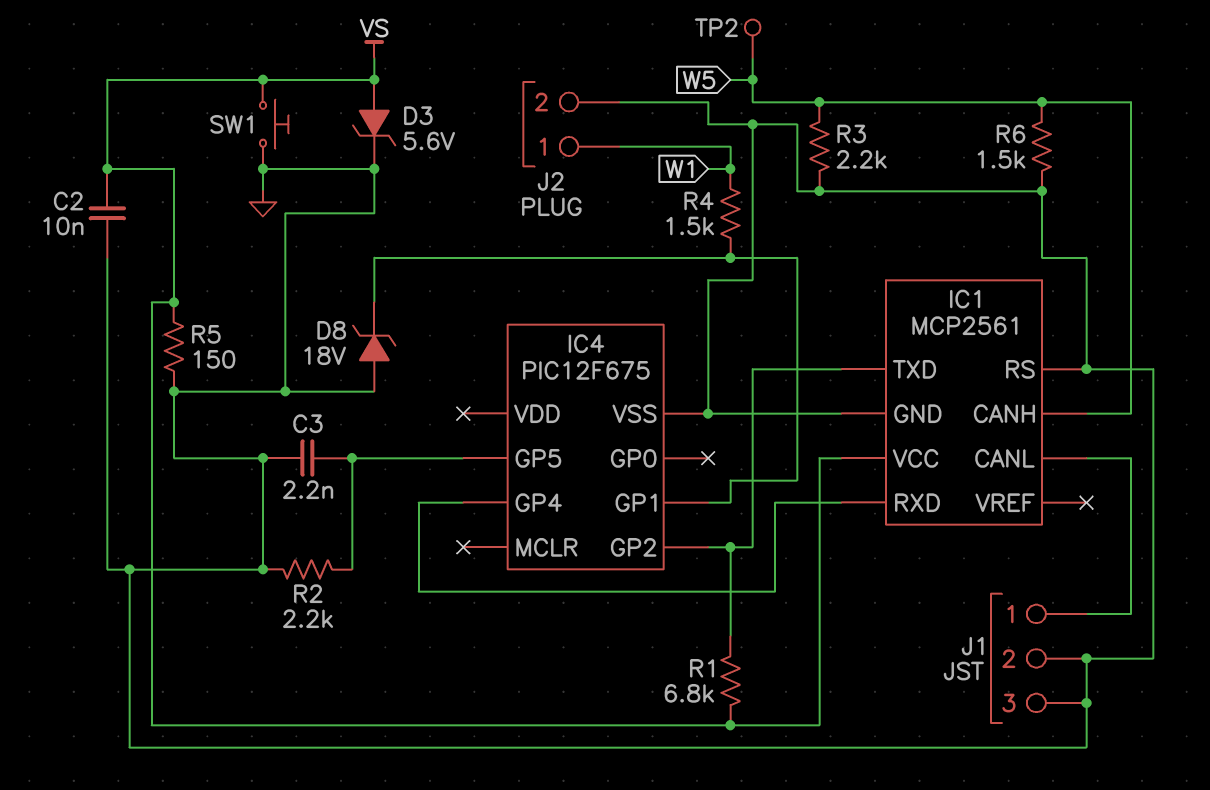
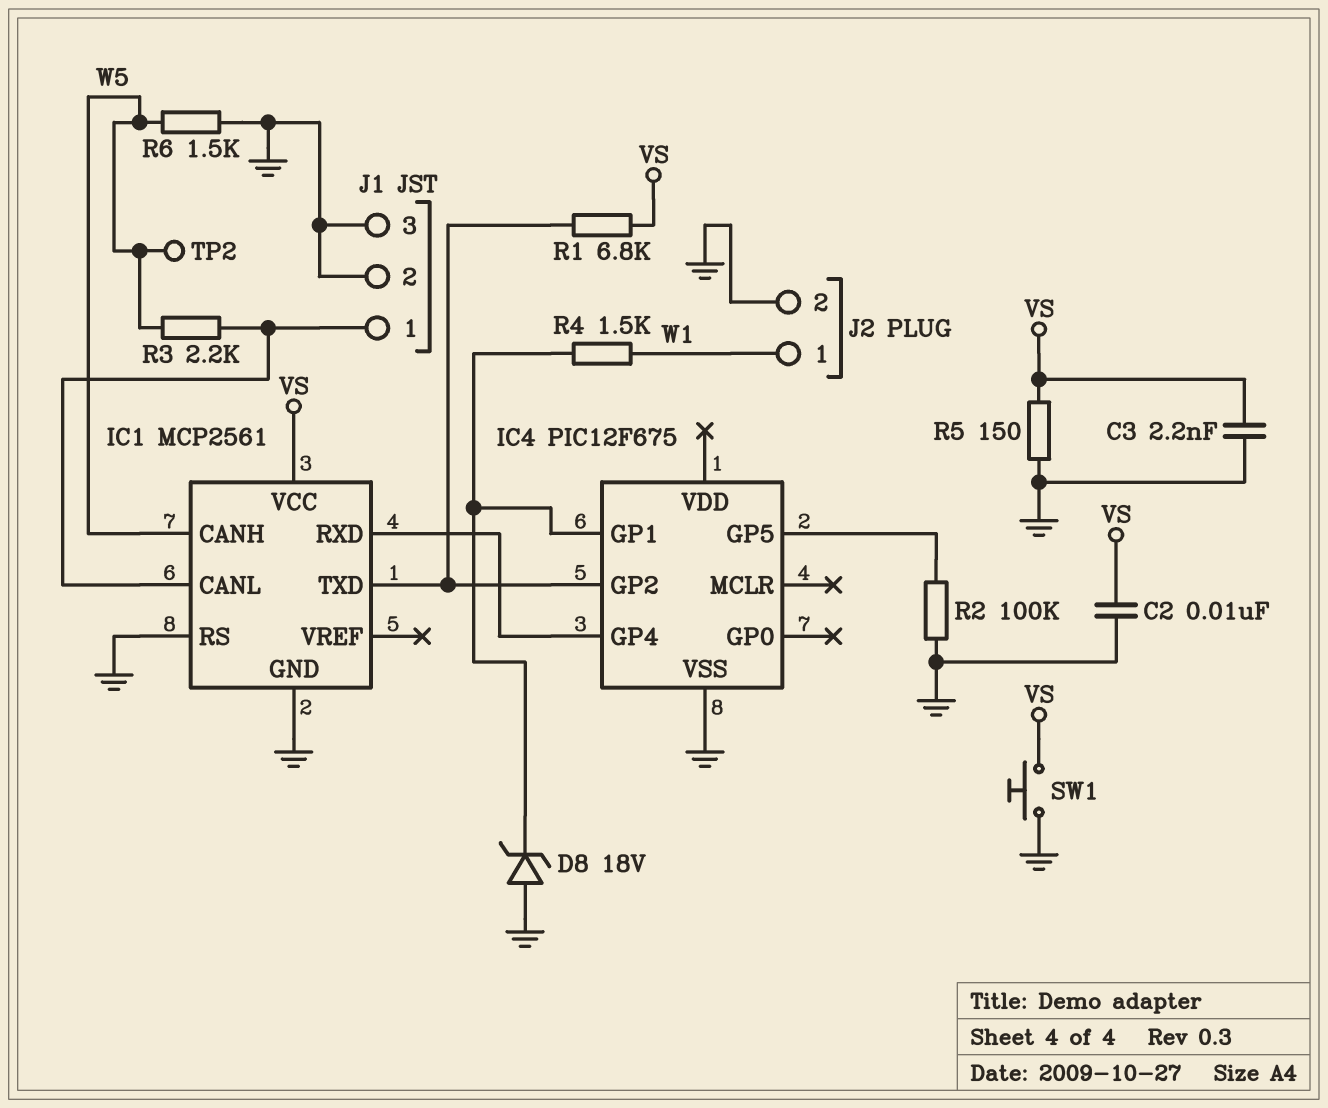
C3: 2.2nF (GND, IC4/GP5) -> 2.2nF (GND, VS)
D3: zener 5.6V (A VS, K GND) -> none
R2: 2.2k (GND, IC4/GP5) -> 100k (GND, IC4/GP5)
R3: 2.2k (GND, W5) -> 2.2k (IC1/CANL, W5)

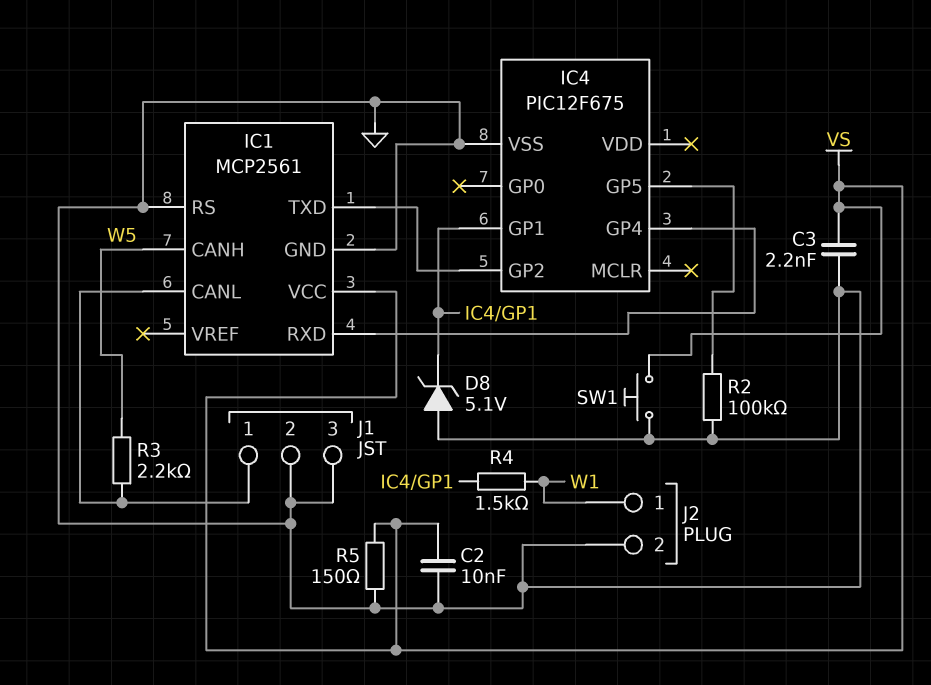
D8: zener 18V (A GND, K IC4/GP1) -> zener 5.1V (A GND, K IC4/GP1)
R1: 6.8k (IC1/TXD, VS) -> none
R6: 1.5k (GND, W5) -> none
TP2: test point (W5) -> none

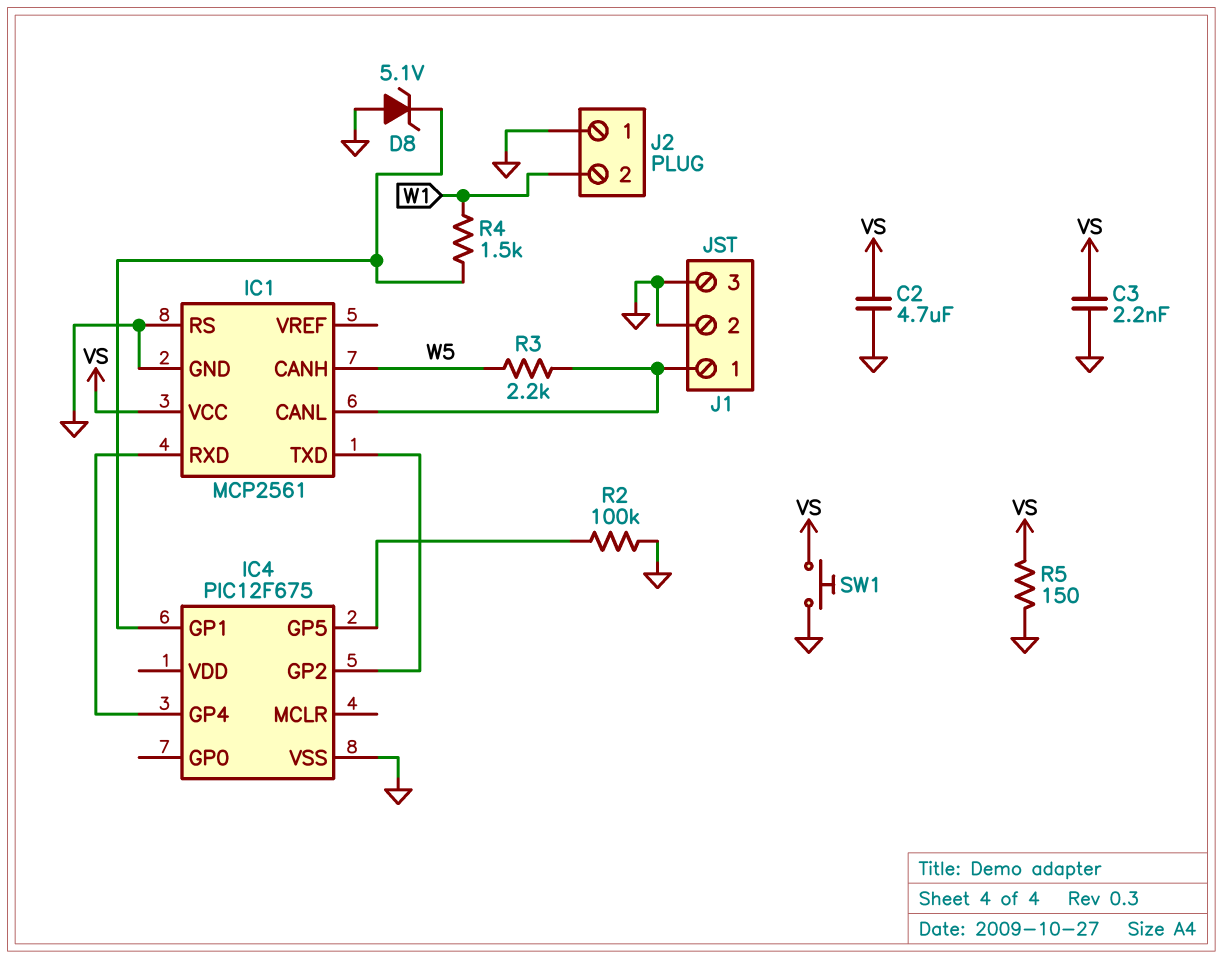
C2: 10nF (GND, VS) -> 4.7uF (GND, VS)
J2 pin 1: W1 -> GND
J2 pin 2: GND -> W1

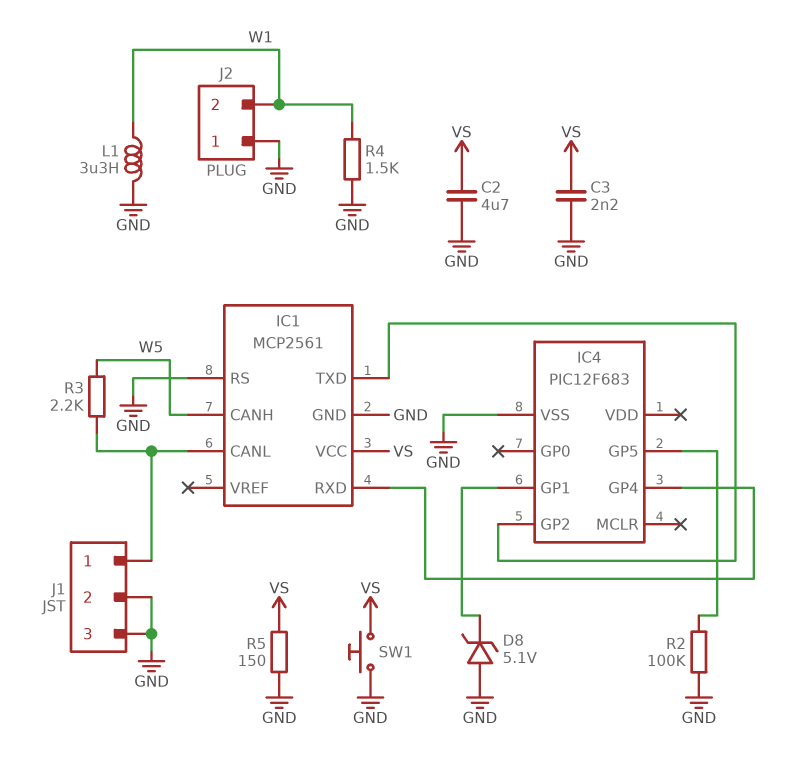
IC4: PIC12F675 -> PIC12F683
L1: none -> 3.3uH (GND, W1)
R4: 1.5k (IC4/GP1, W1) -> 1.5k (GND, W1)

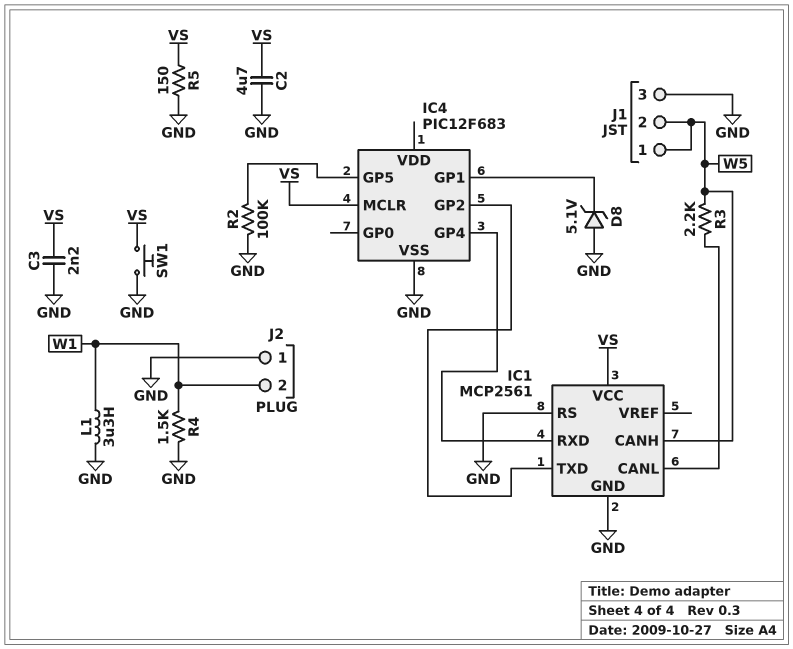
IC4 pin MCLR: none -> VS
J1 pin 1: IC1/CANL -> W5
J1 pin 2: GND -> W5

